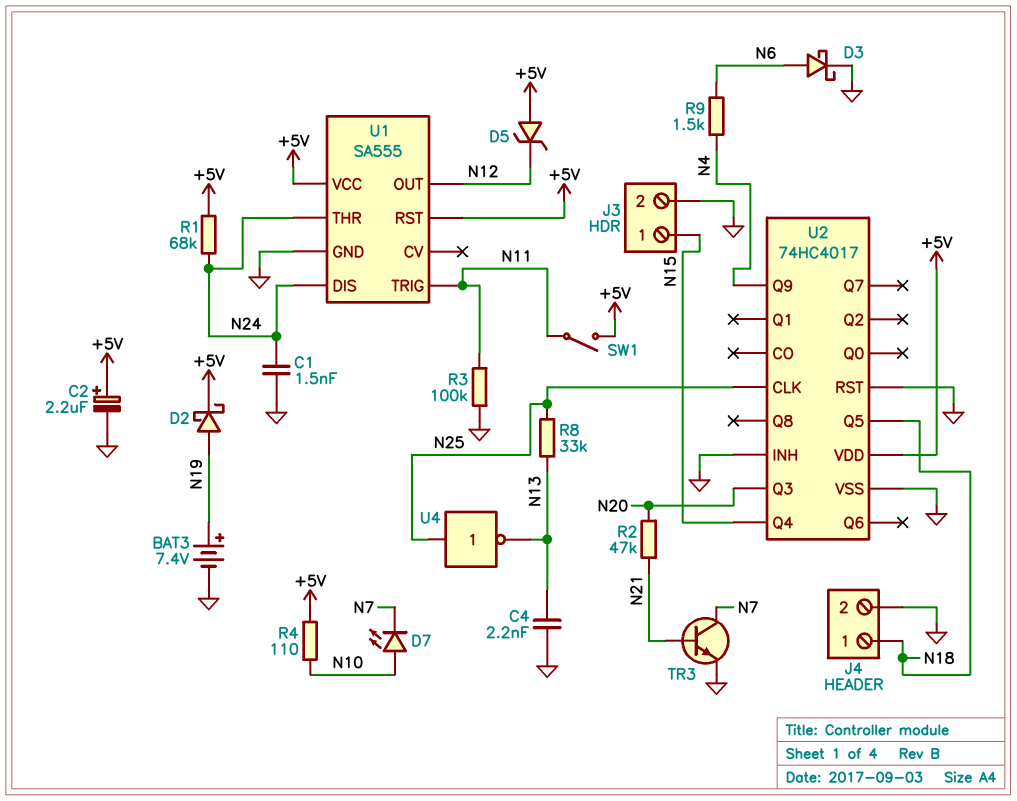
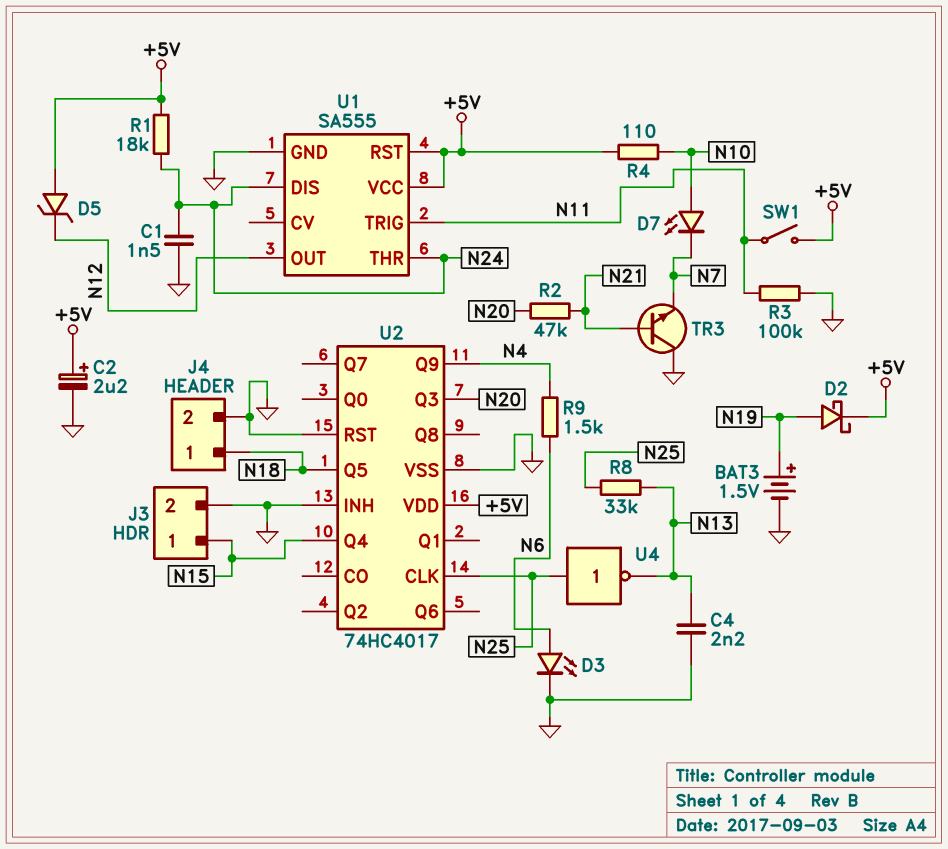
BAT3: 7.4V (plus N19, minus GND) -> 1.5V (plus N19, minus GND)
D3: schottky (A N6, K GND) -> LED (A N6, K GND)
R1: 68k (+5V, N24) -> 18k (+5V, N24)
TR3: NPN (B N21, C N7, E GND) -> NPN (B N21, C GND, E N7)

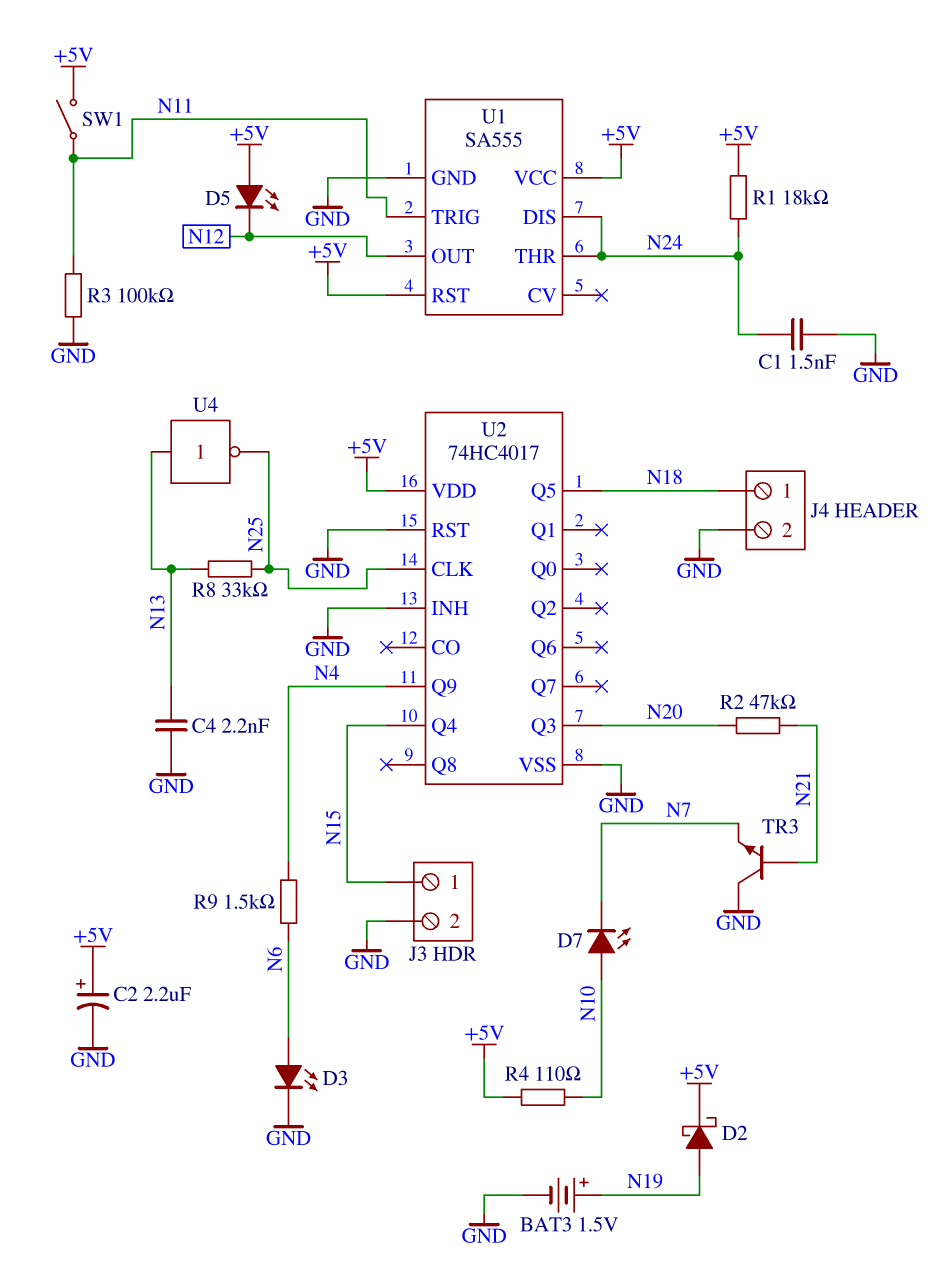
D5: zener (A +5V, K N12) -> LED (A +5V, K N12)
U4: NOT (in N25, out N13) -> NOT (in N13, out N25)

